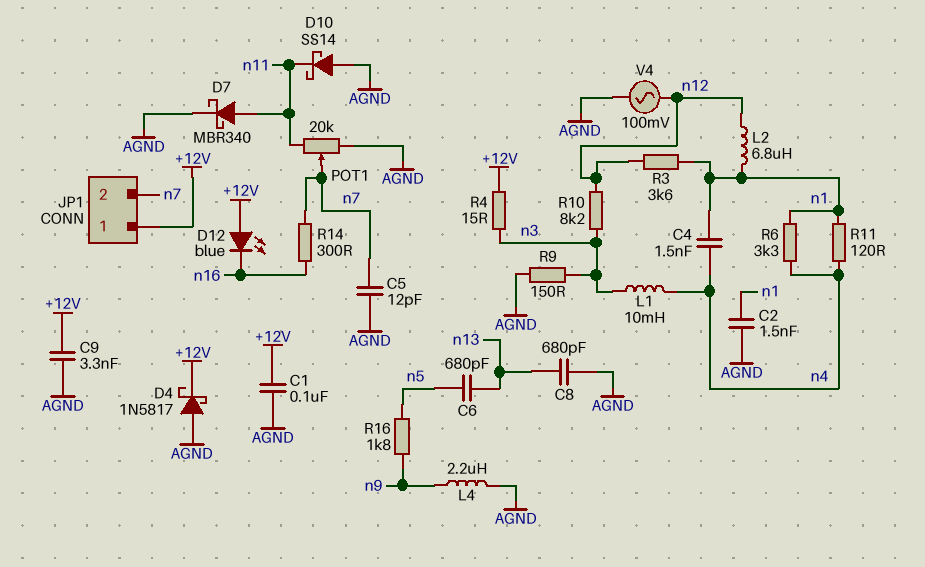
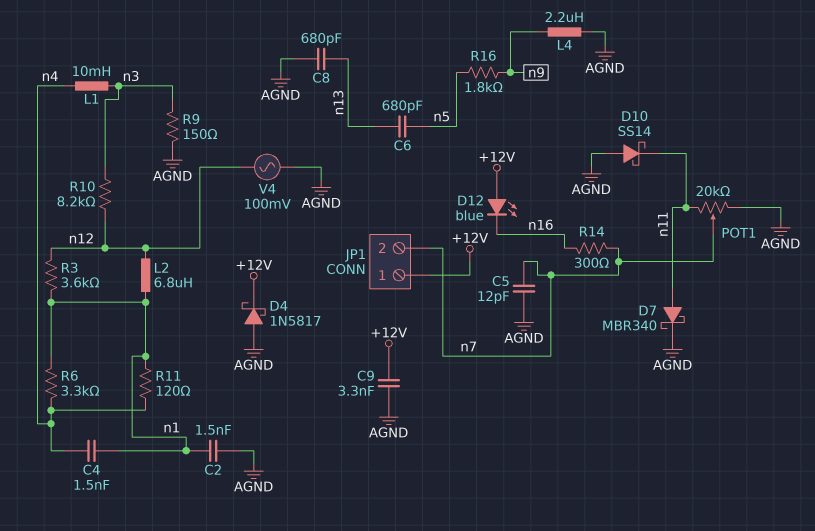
C1: 100nF (+12V, AGND) -> none
R4: 15 (+12V, n3) -> none

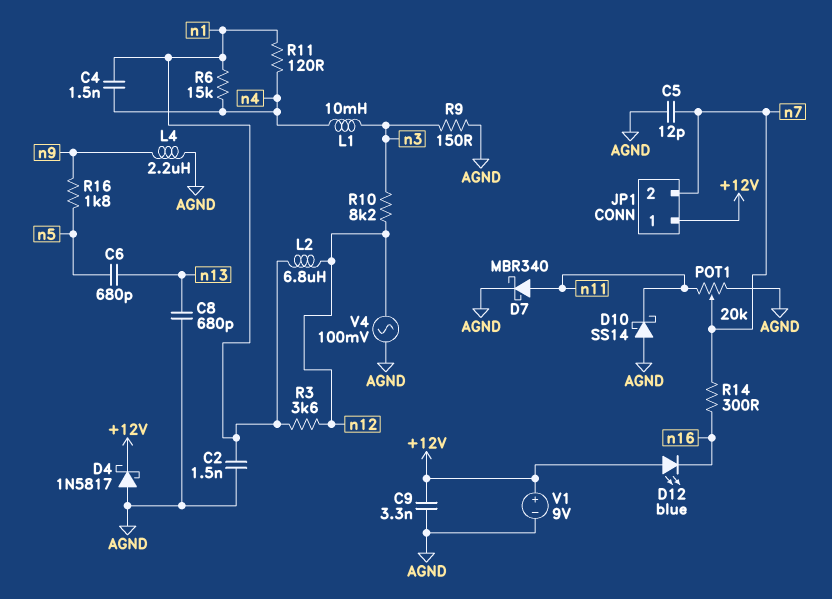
R6: 3.3k (n1, n4) -> 15k (n1, n4)
V1: none -> 9V (plus +12V, minus AGND)

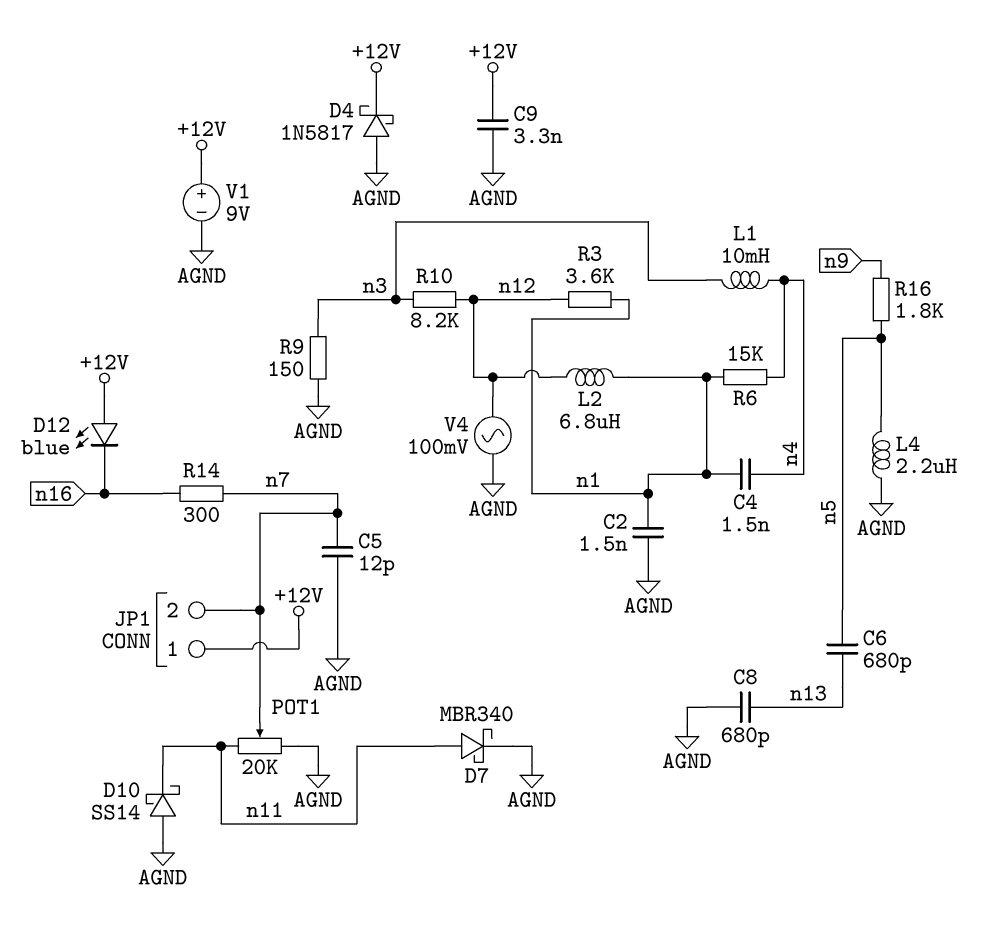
L4: 2.2uH (AGND, n9) -> 2.2uH (AGND, n5)
R11: 120 (n1, n4) -> none

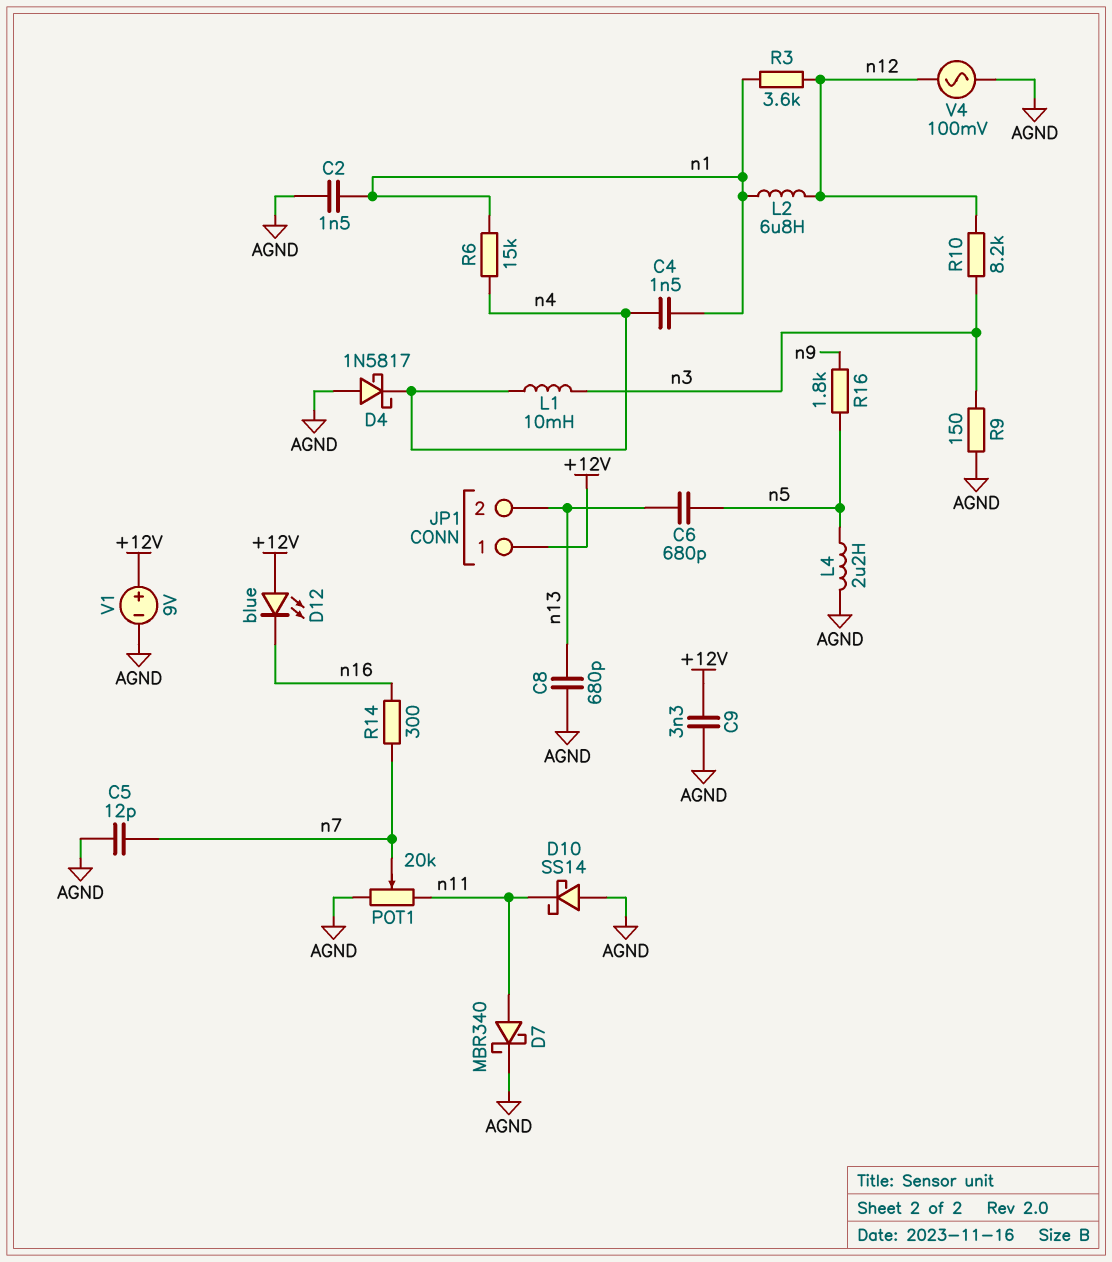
D4: schottky 1N5817 (A AGND, K +12V) -> schottky 1N5817 (A AGND, K n4)
JP1 pin 2: n7 -> n13

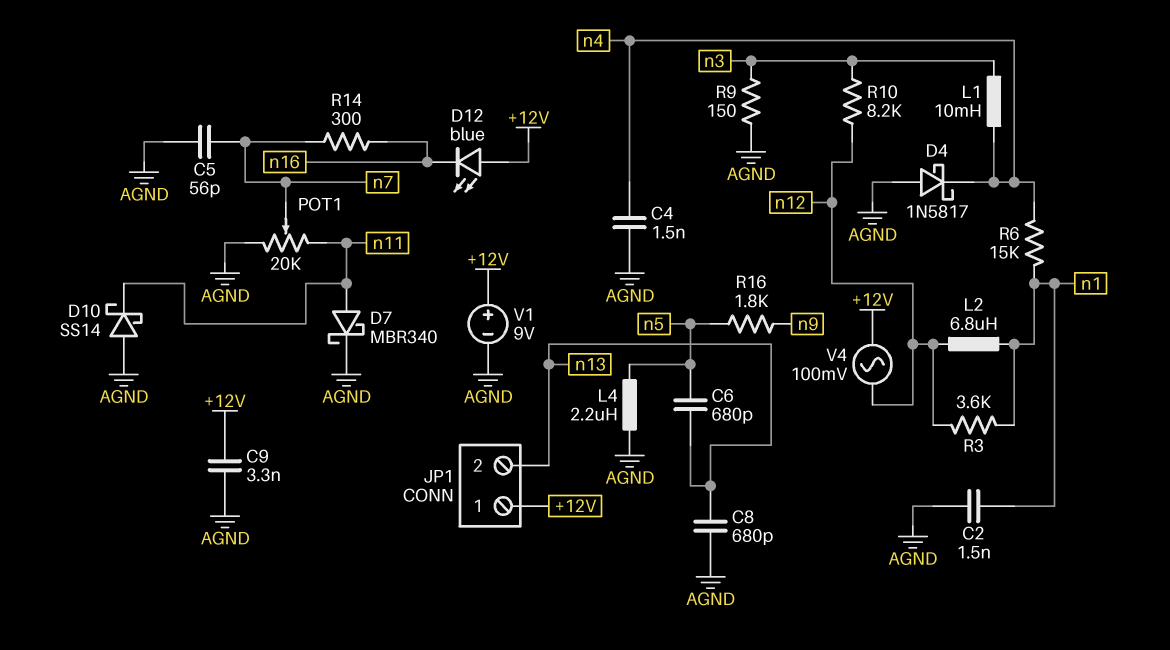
C4: 1.5nF (n1, n4) -> 1.5nF (AGND, n4)
C5: 12pF (AGND, n7) -> 56pF (AGND, n7)
V4: AC 100mV (AGND, n12) -> AC 100mV (+12V, n12)

